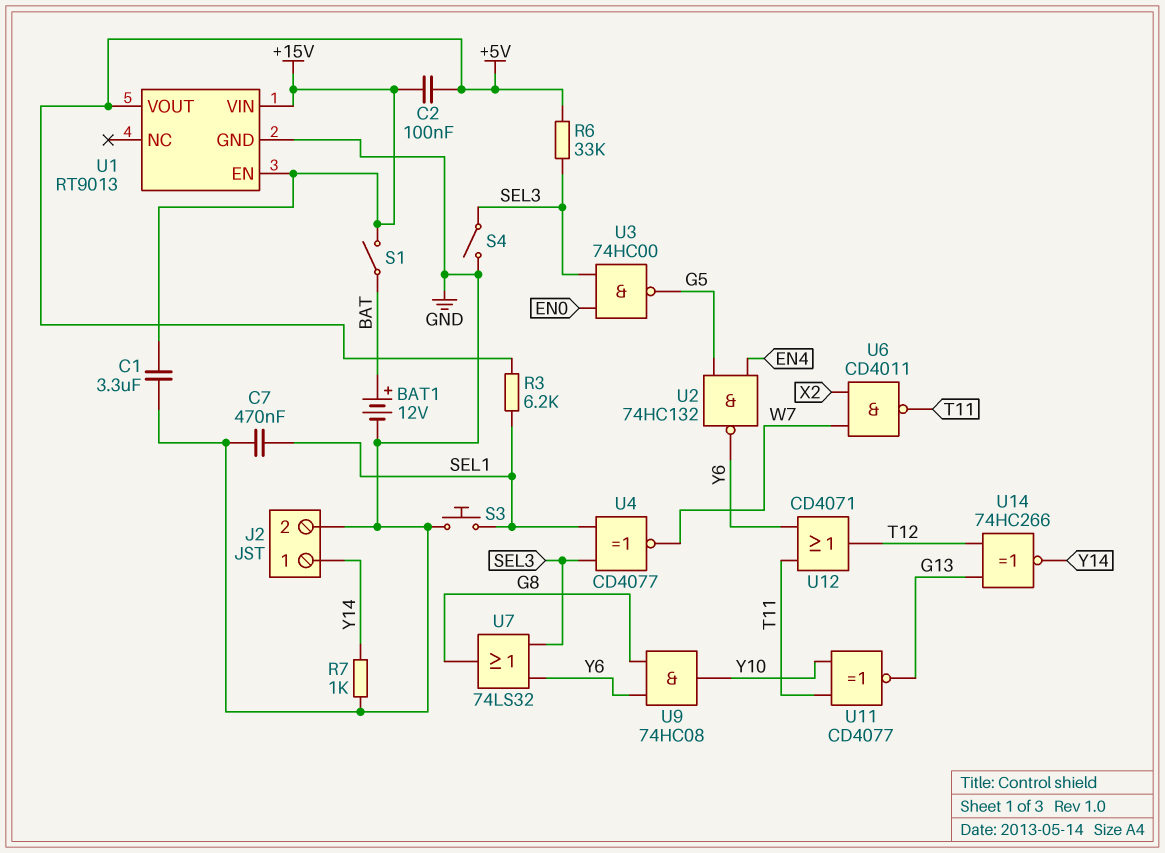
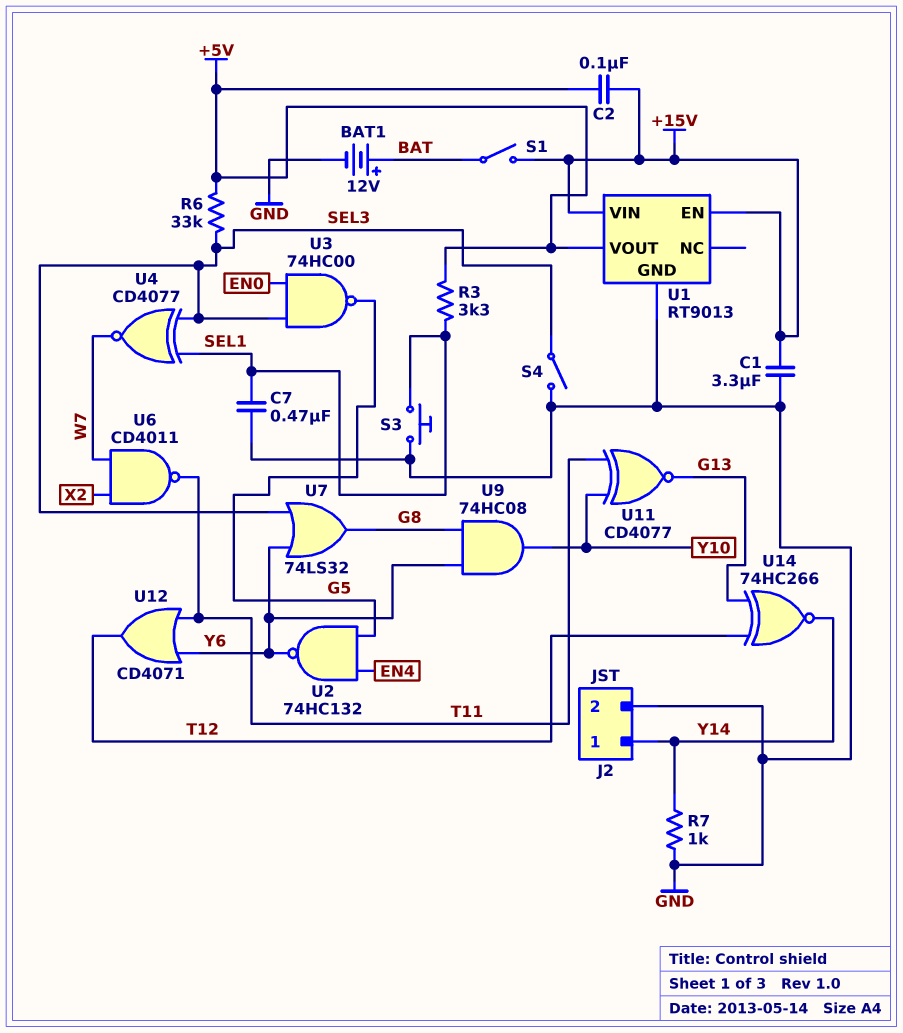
R3: 6.2k (+5V, SEL1) -> 3.3k (+5V, SEL1)

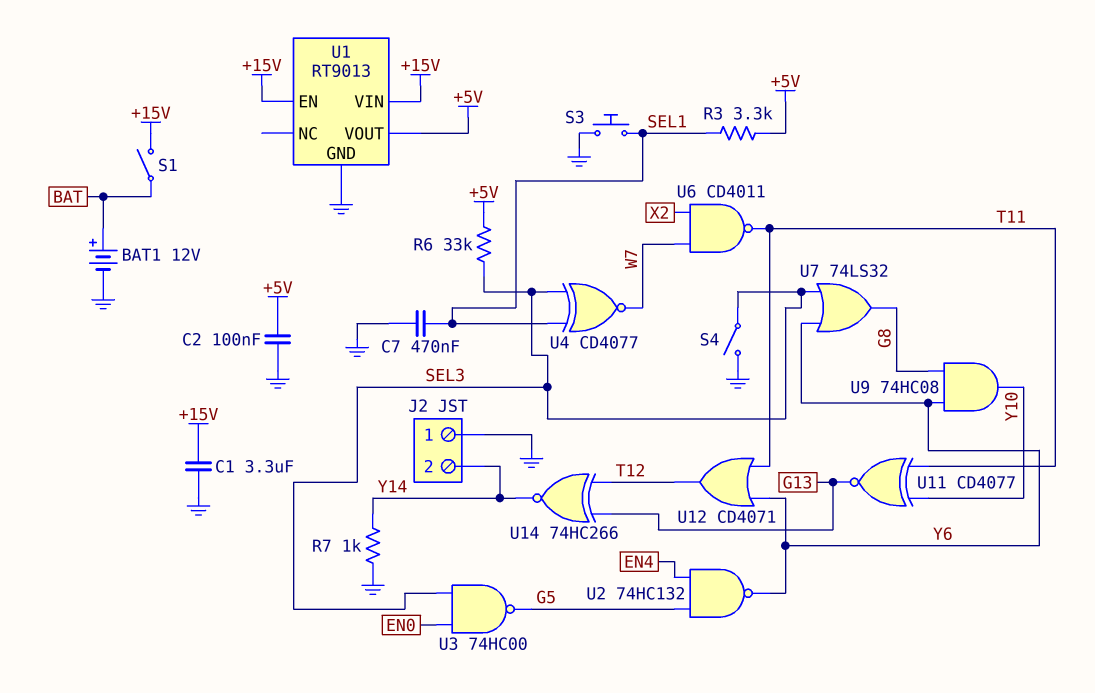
C2: 100nF (+5V, +15V) -> 100nF (+5V, GND)
J2 pin 1: Y14 -> GND
J2 pin 2: GND -> Y14

